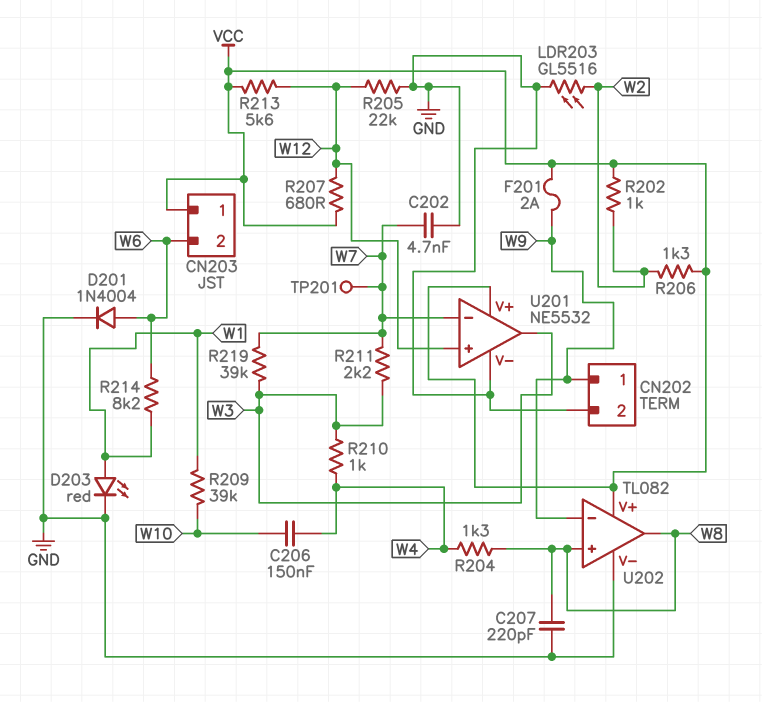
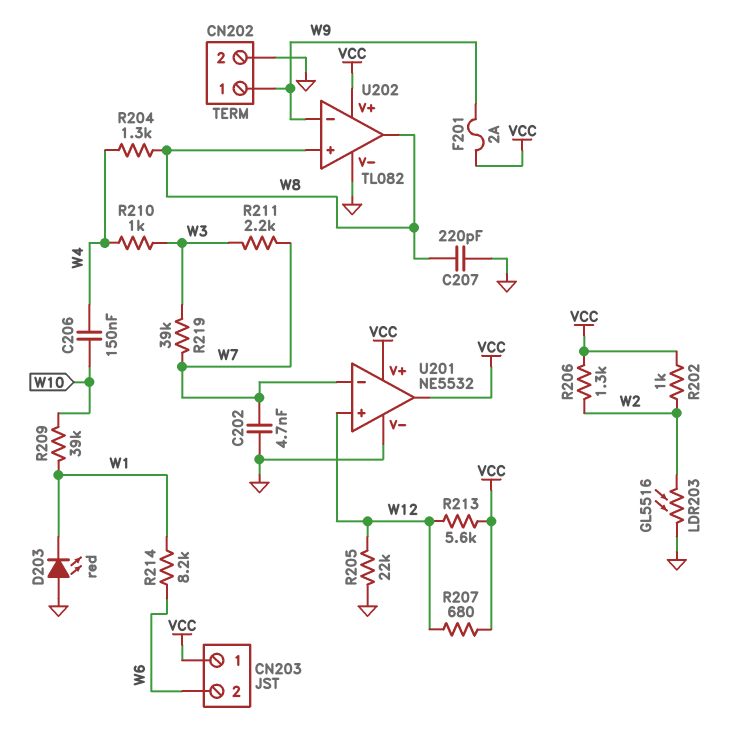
D201: diode 1N4004 (A W6, K GND) -> none
D203: LED red (A W1, K GND) -> LED red (A GND, K W1)
TP201: test point (W7) -> none
U201 pin out: W3 -> VCC

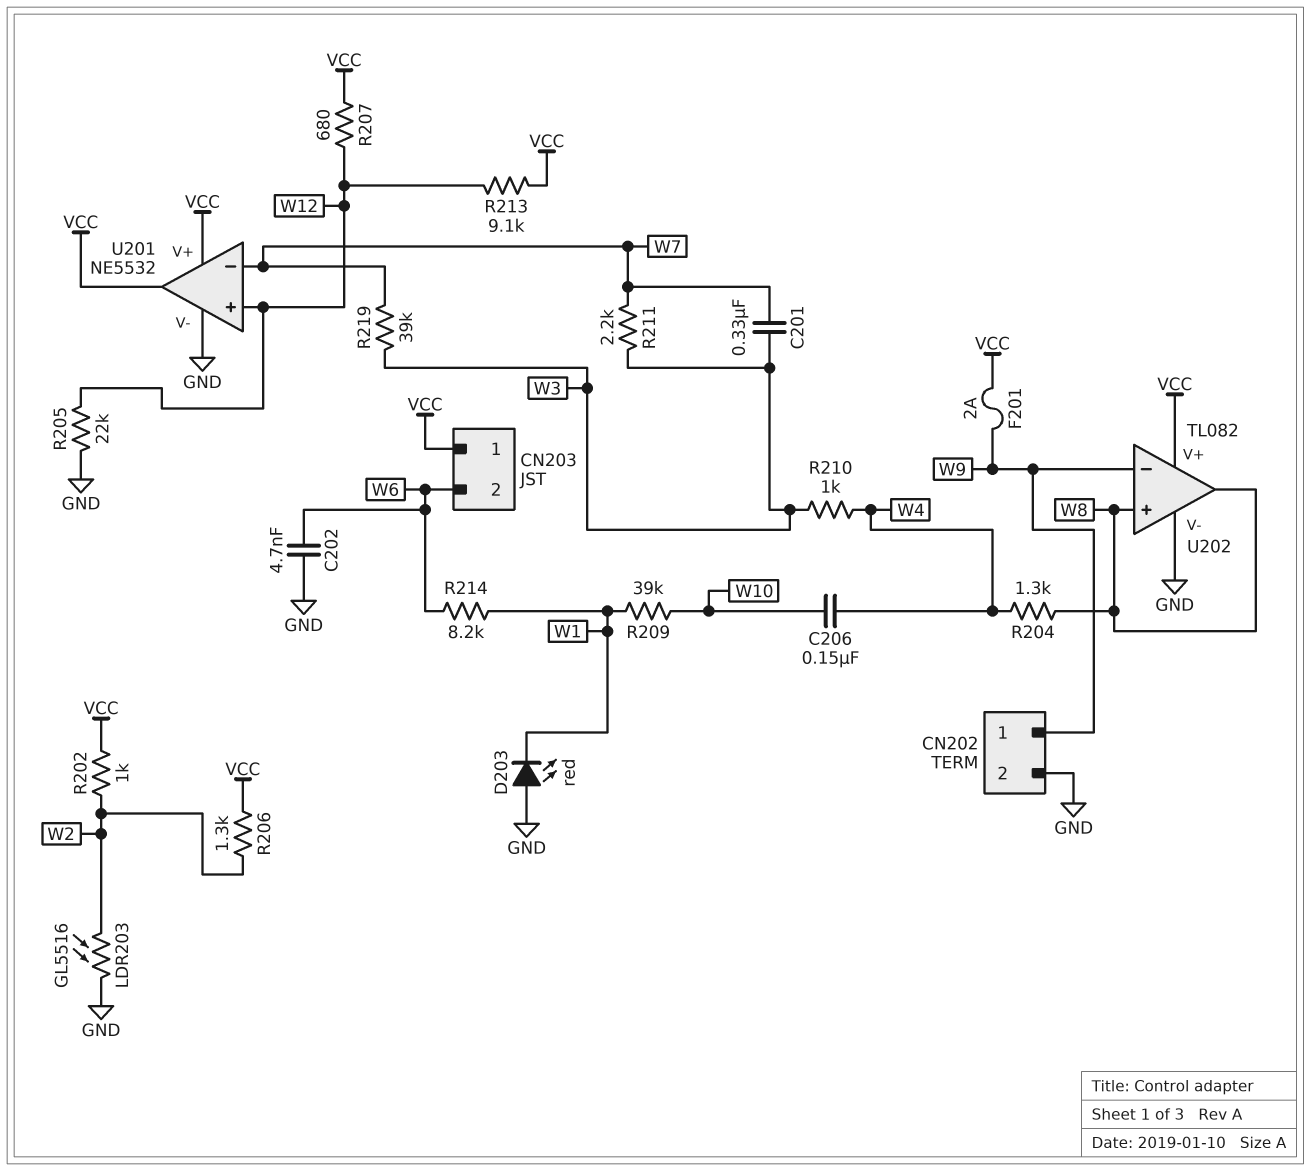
C201: none -> 330nF (W3, W7)
C202: 4.7nF (GND, W7) -> 4.7nF (GND, W6)
C207: 220pF (GND, W8) -> none
R213: 5.6k (VCC, W12) -> 9.1k (VCC, W12)

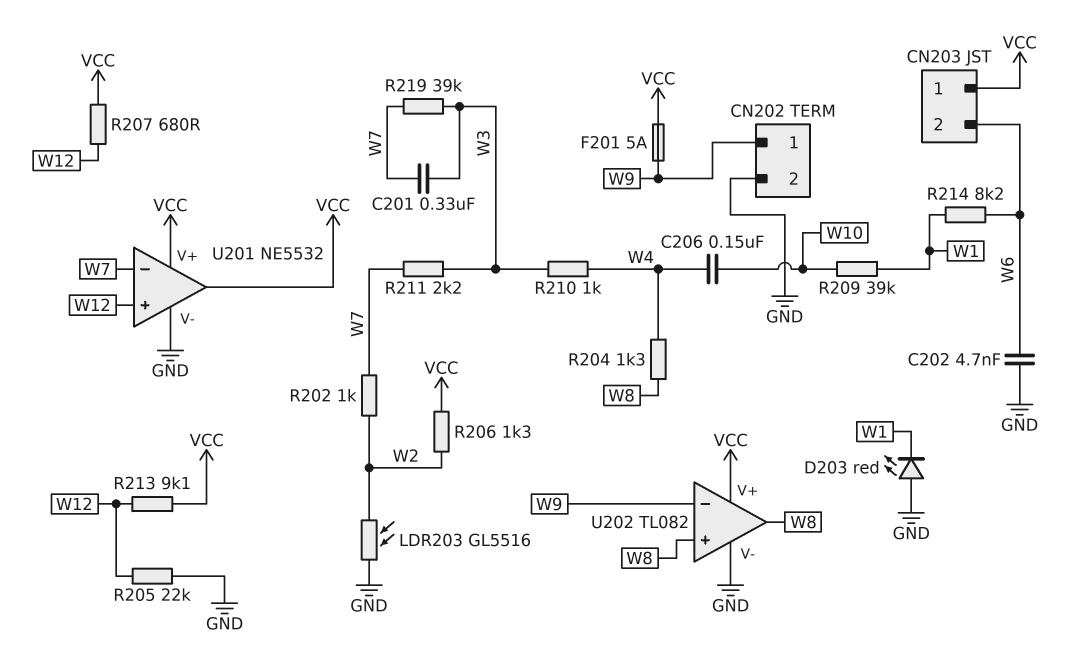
F201: 2A (VCC, W9) -> 5A (VCC, W9)
R202: 1k (VCC, W2) -> 1k (W2, W7)

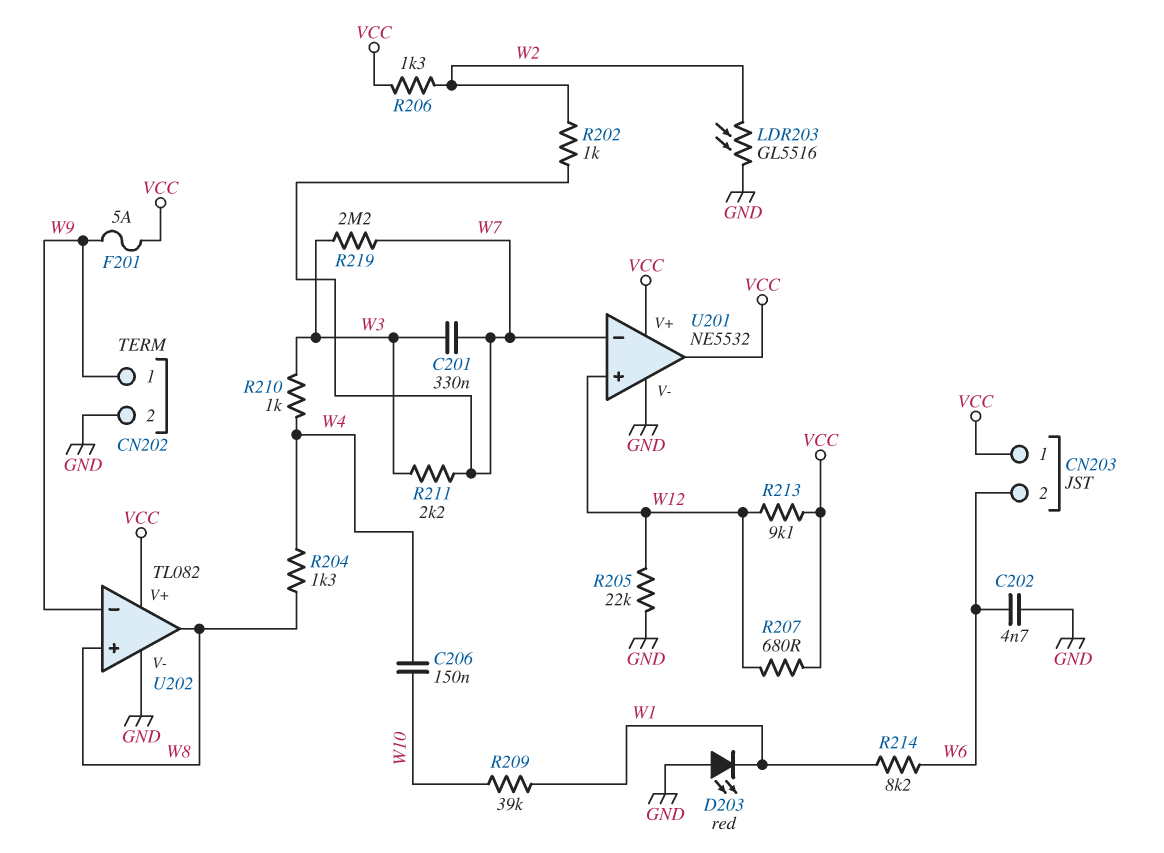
R219: 39k (W3, W7) -> 2.2M (W3, W7)

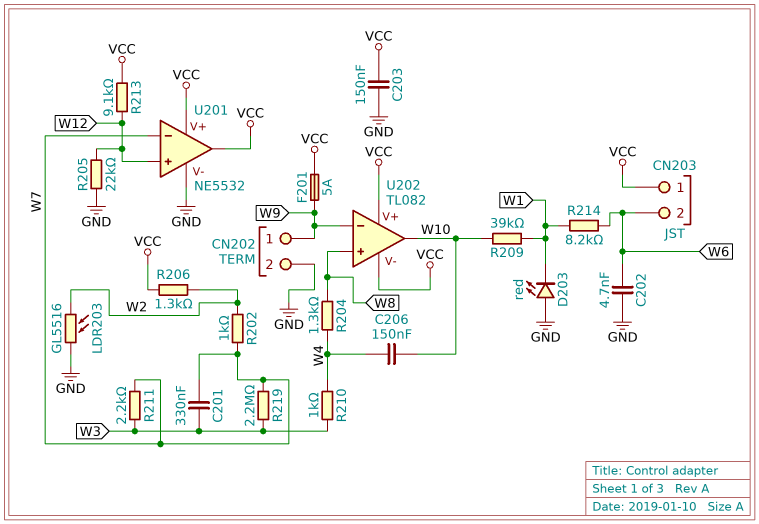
C203: none -> 150nF (GND, VCC)
R207: 680 (VCC, W12) -> none
U202 pin V-: GND -> VCC
U202 pin out: W8 -> W10

